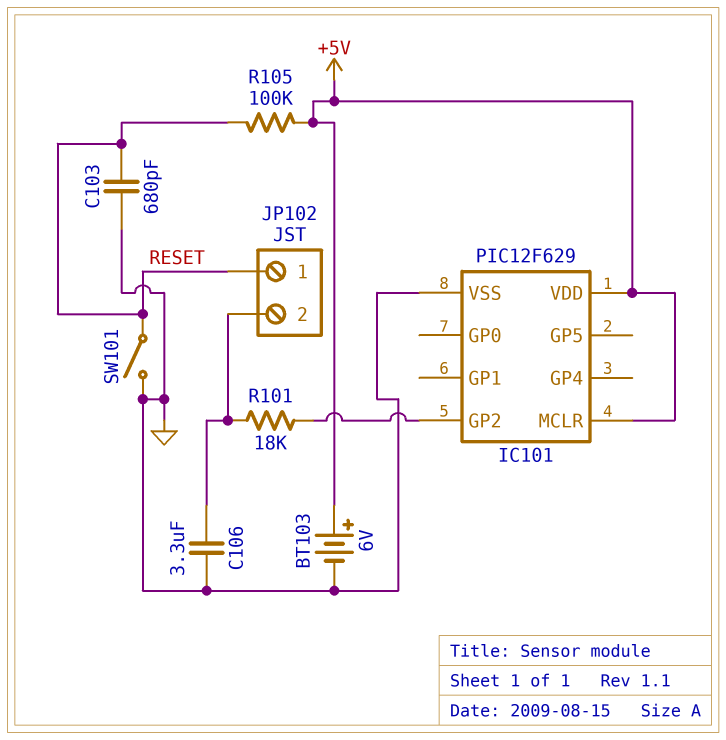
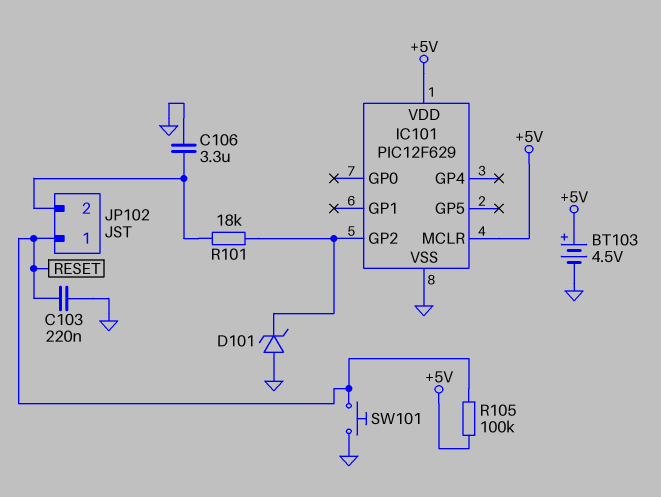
BT103: 6V (plus +5V, minus GND) -> 4.5V (plus +5V, minus GND)
C103: 680pF (GND, RESET) -> 220nF (GND, RESET)
D101: none -> zener (A GND, K IC101/GP2)
SW101: switch (GND, RESET) -> button (GND, RESET)

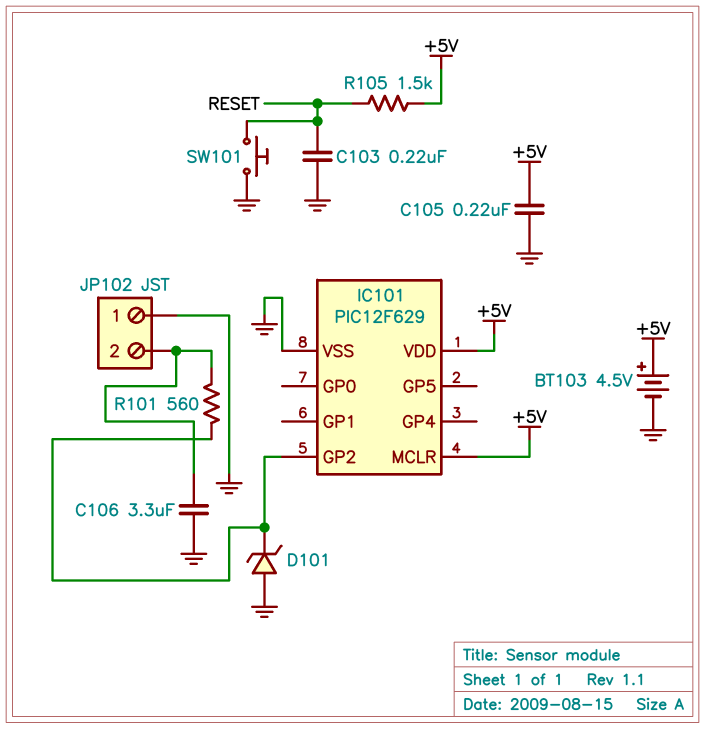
C105: none -> 220nF (+5V, GND)
JP102 pin 1: RESET -> GND
R101: 18k (IC101/GP2, JP102/2) -> 560 (IC101/GP2, JP102/2)
R105: 100k (+5V, RESET) -> 1.5k (+5V, RESET)

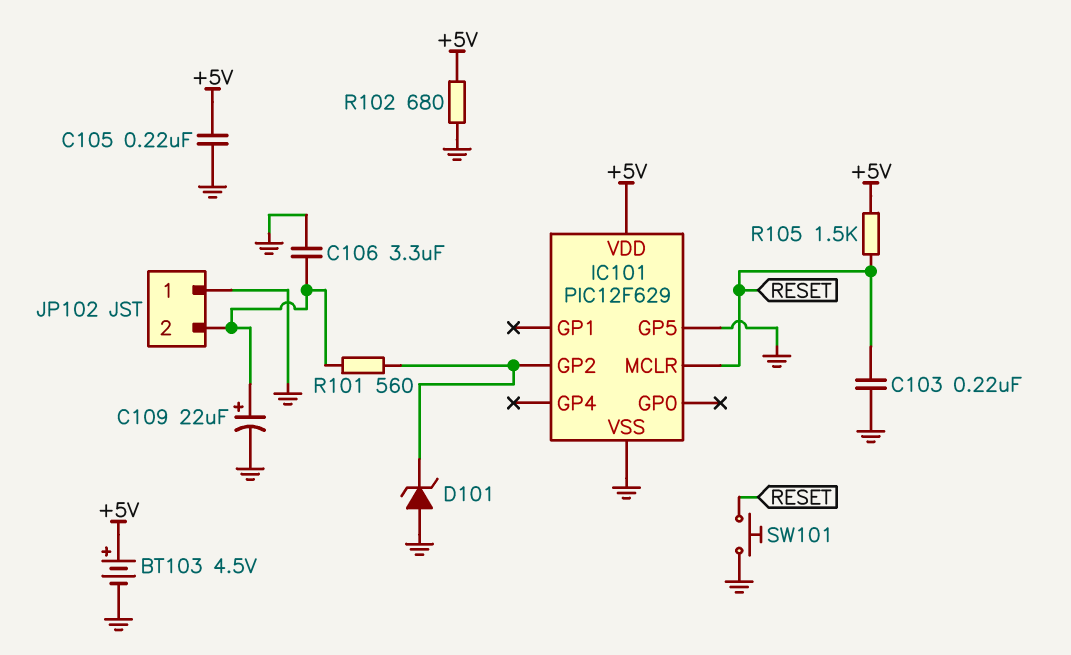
C109: none -> 22uF (plus JP102/2, minus GND)
IC101 pin GP5: none -> GND
IC101 pin MCLR: +5V -> RESET
R102: none -> 680 (+5V, GND)

